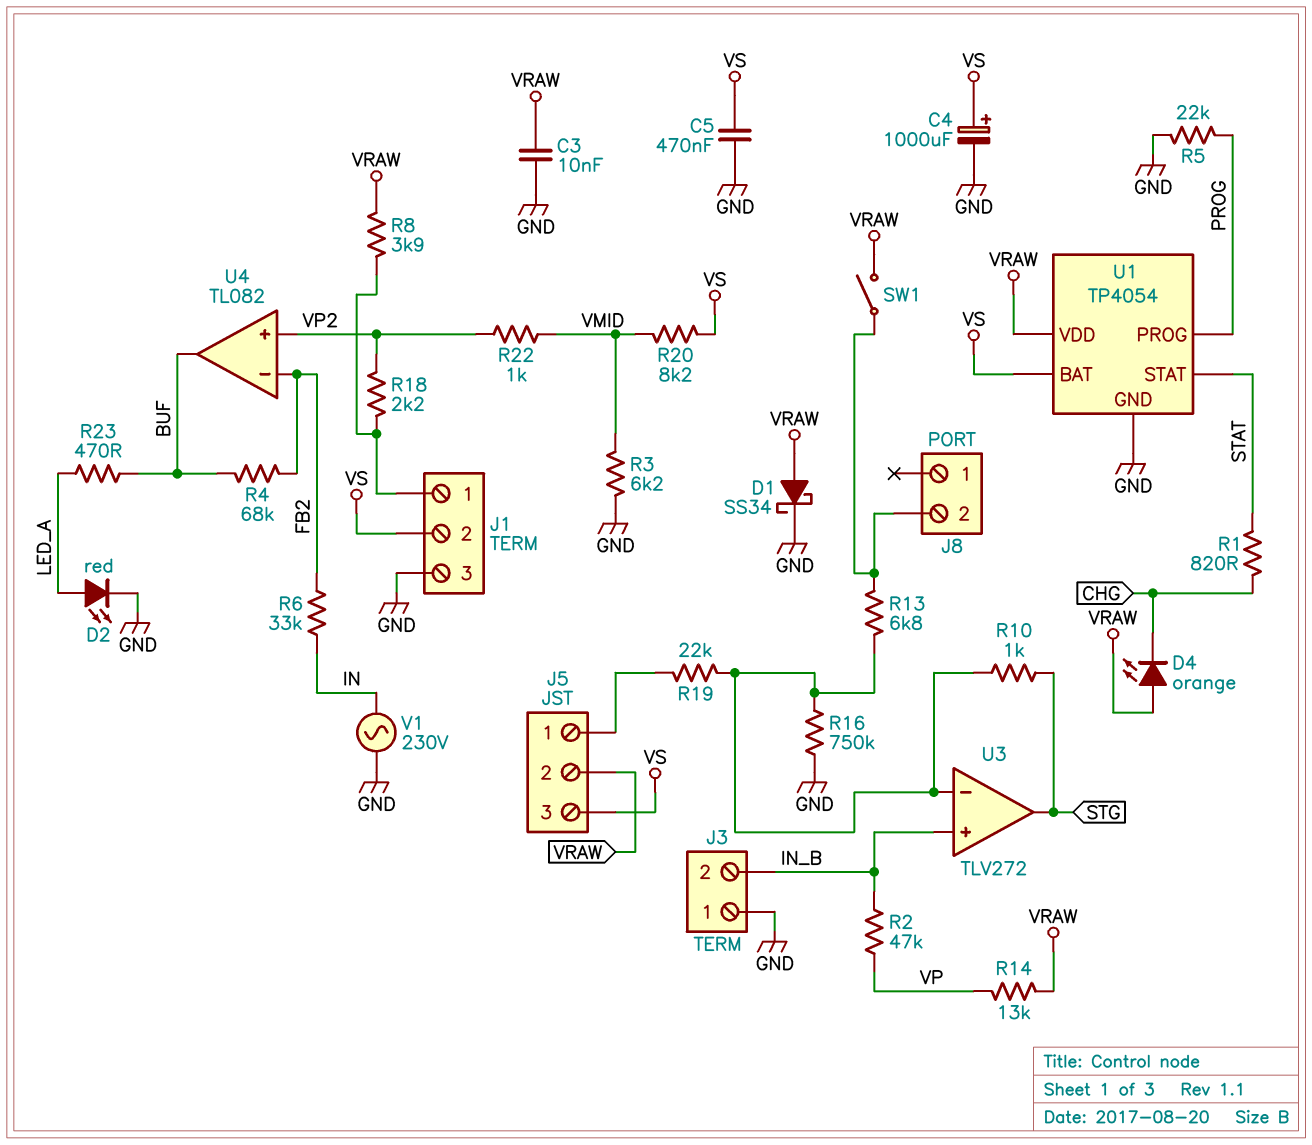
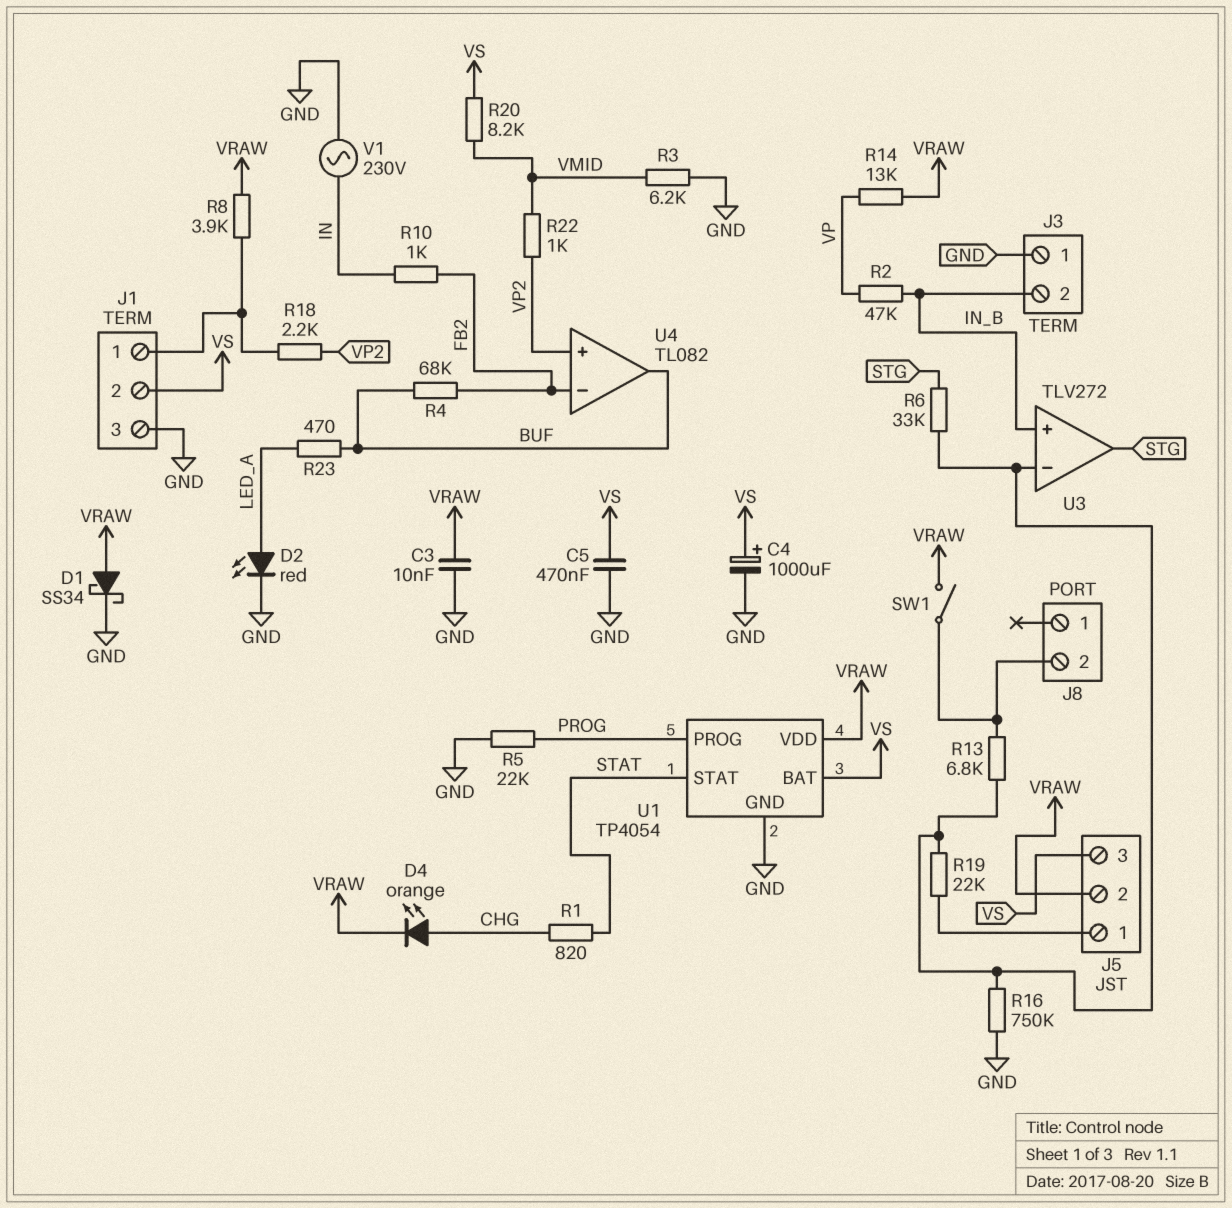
D4: LED orange (A VRAW, K CHG) -> LED orange (A CHG, K VRAW)
R6: 33k (FB2, IN) -> 33k (STG, U3/in-)
R10: 1k (STG, U3/in-) -> 1k (FB2, IN)

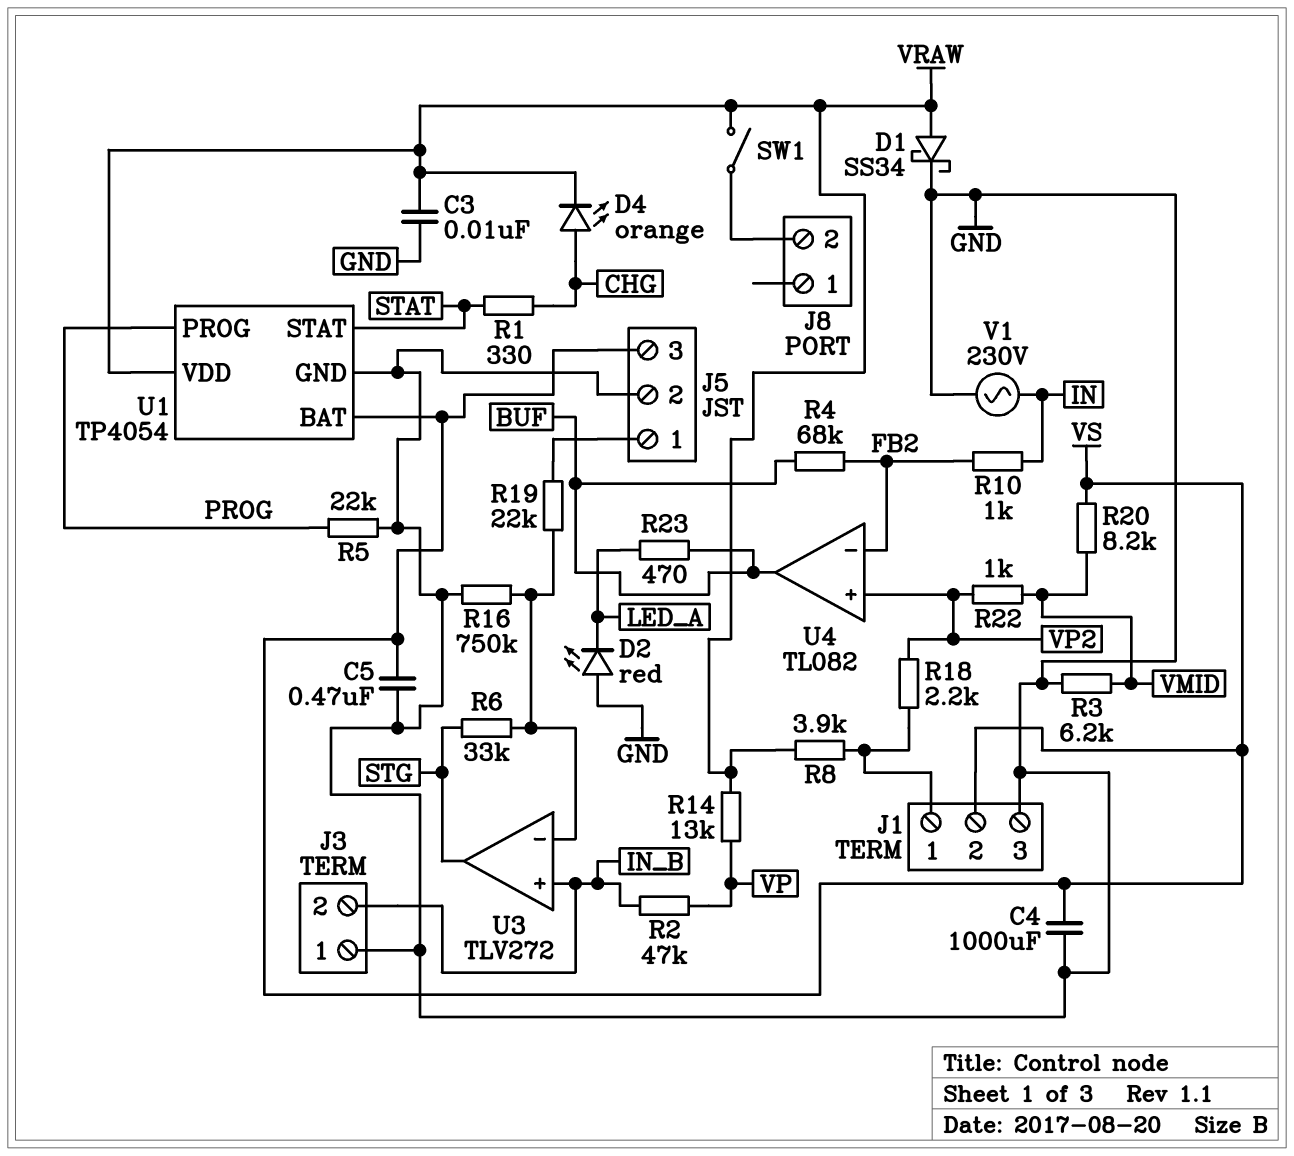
C4: 1000uF (plus VS, minus GND) -> 1000uF (GND, VS)
D2: LED red (A LED_A, K GND) -> LED red (A GND, K LED_A)
J5 pin 2: VRAW -> GND
R1: 820 (CHG, STAT) -> 330 (CHG, STAT)
R13: 6.8k (J8/2, U3/in-) -> none

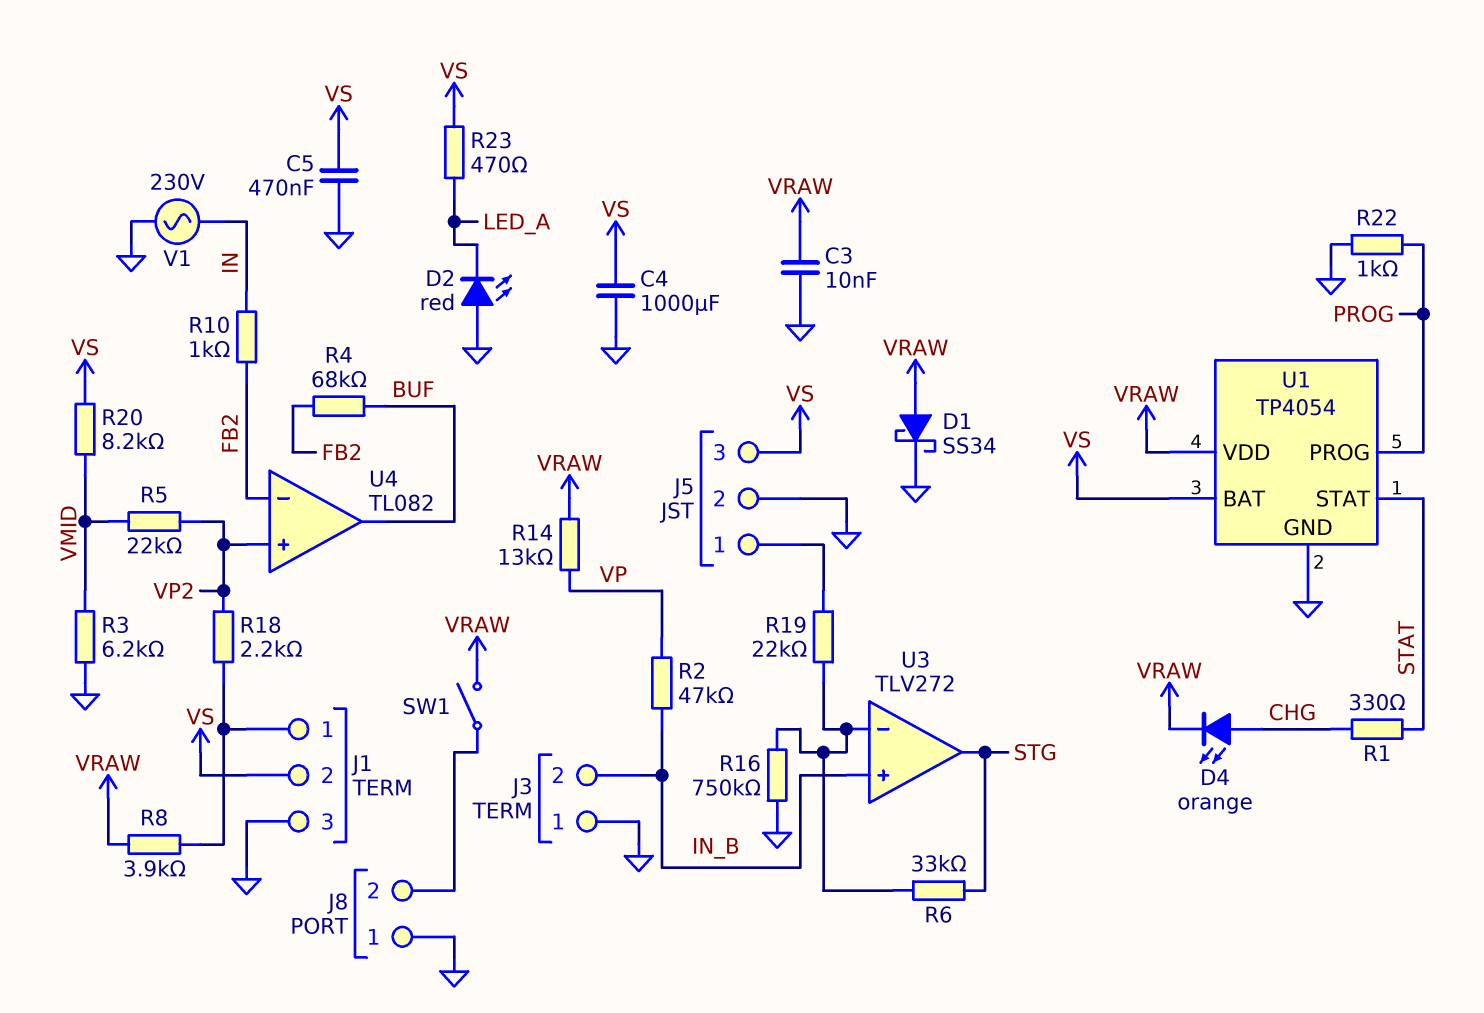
J8 pin 1: none -> GND
R5: 22k (GND, PROG) -> 22k (VMID, VP2)
R22: 1k (VMID, VP2) -> 1k (GND, PROG)
R23: 470 (BUF, LED_A) -> 470 (LED_A, VS)

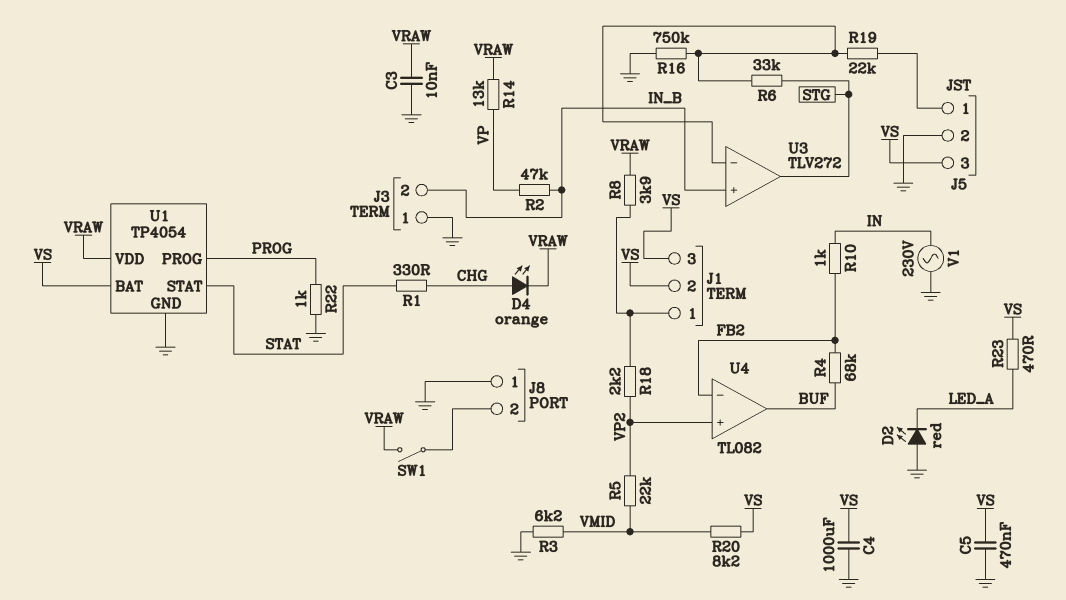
D1: schottky SS34 (A VRAW, K GND) -> none
J1 pin 3: GND -> VS

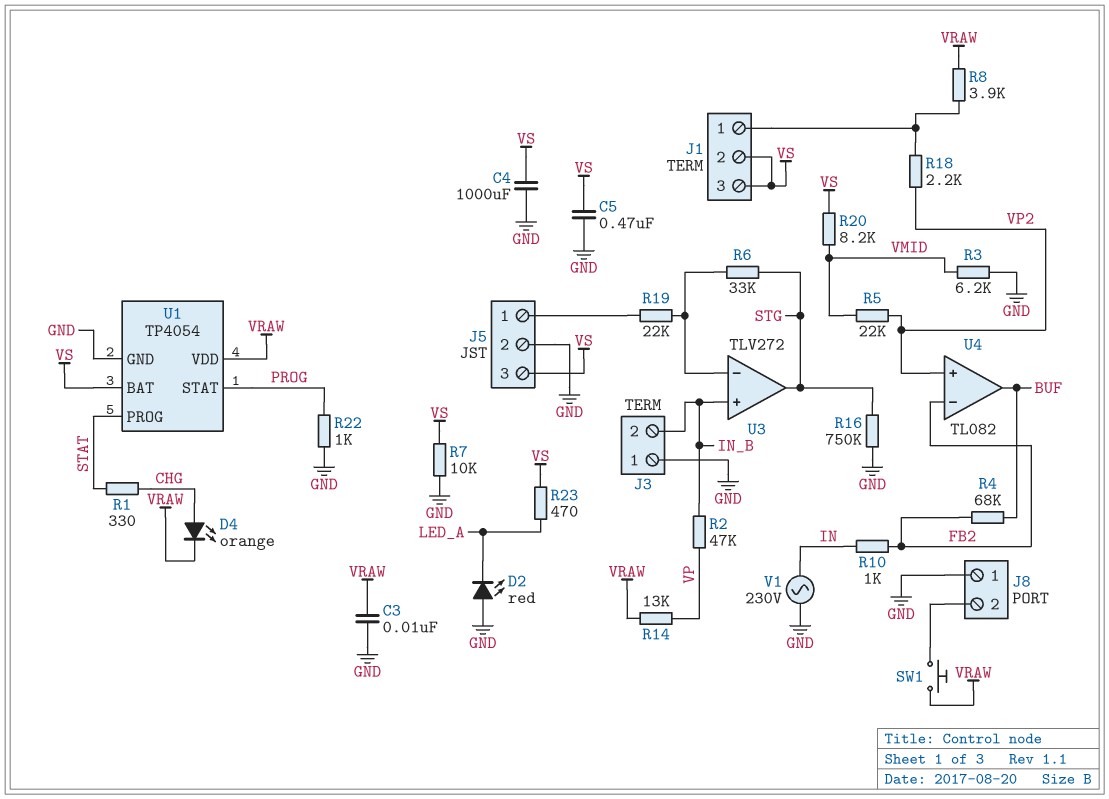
R7: none -> 10k (GND, VS)
R16: 750k (GND, U3/in-) -> 750k (GND, STG)
SW1: switch (J8/2, VRAW) -> button (J8/2, VRAW)
U1 pin PROG: PROG -> STAT
U1 pin STAT: STAT -> PROG

